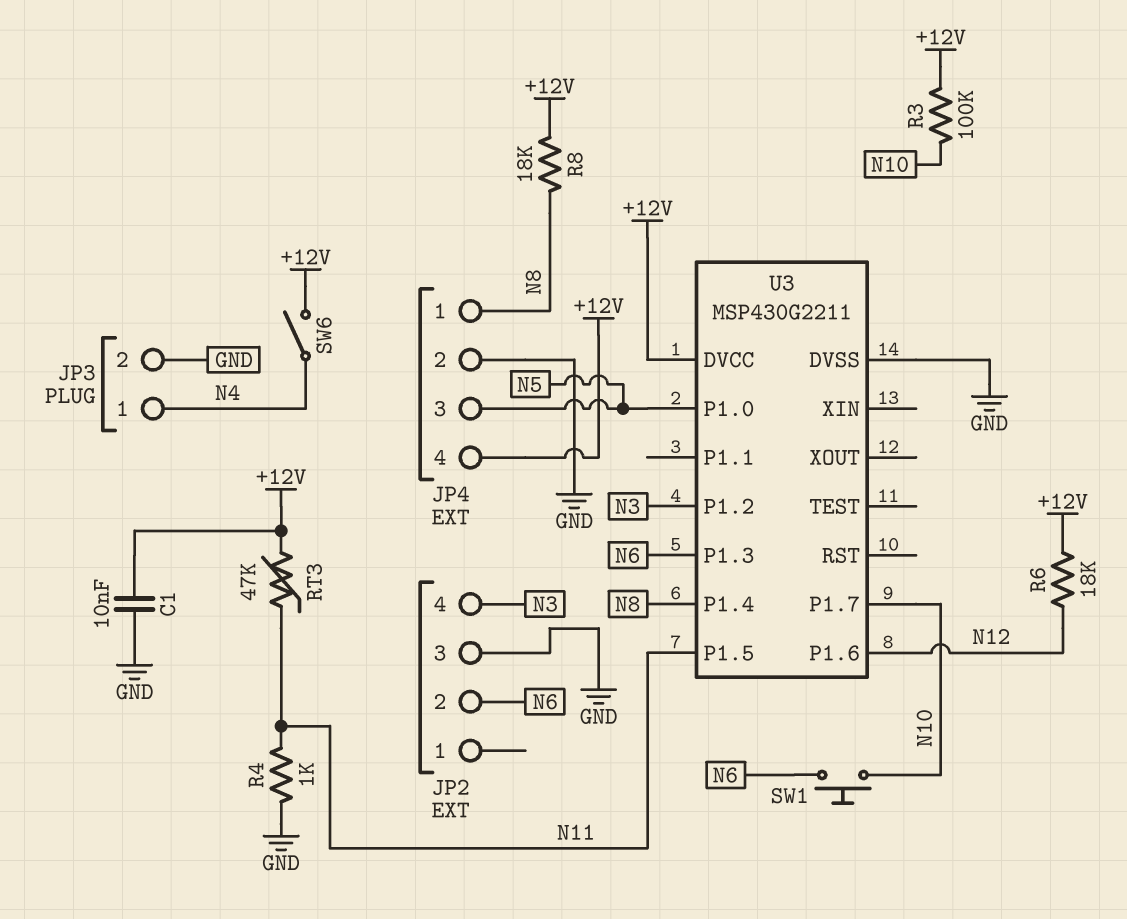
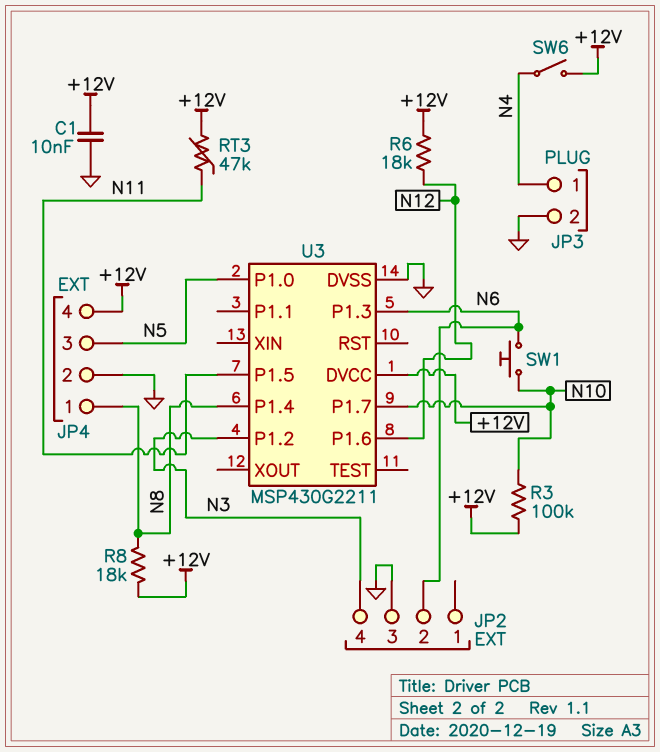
R4: 1k (GND, N11) -> none

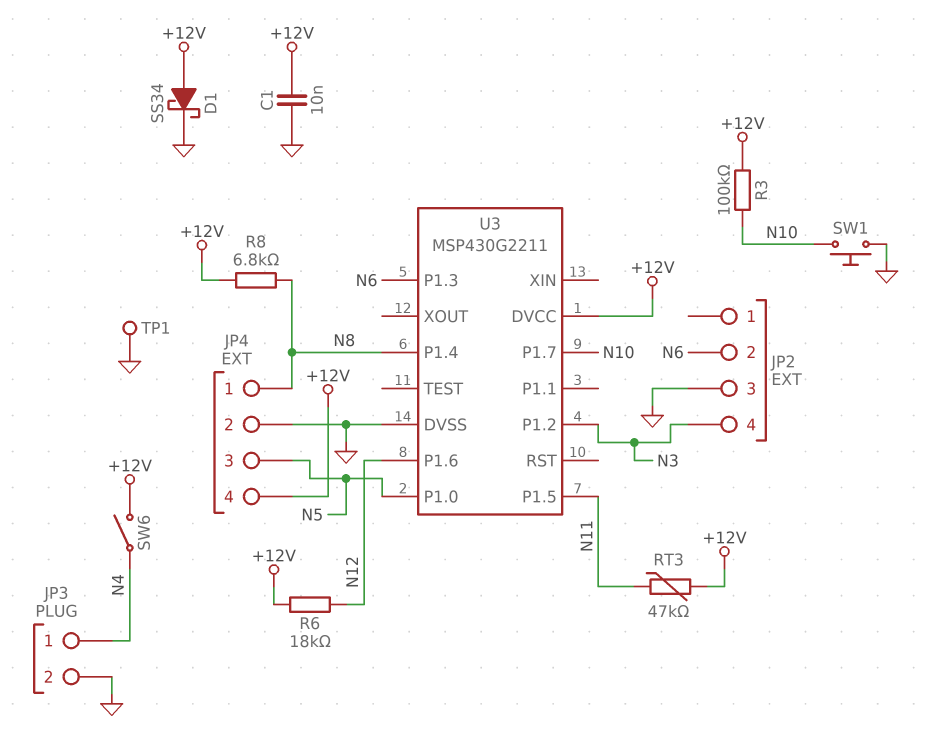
D1: none -> schottky SS34 (A +12V, K GND)
R8: 18k (+12V, N8) -> 6.8k (+12V, N8)
SW1: button (N6, N10) -> button (GND, N10)
TP1: none -> test point (GND)

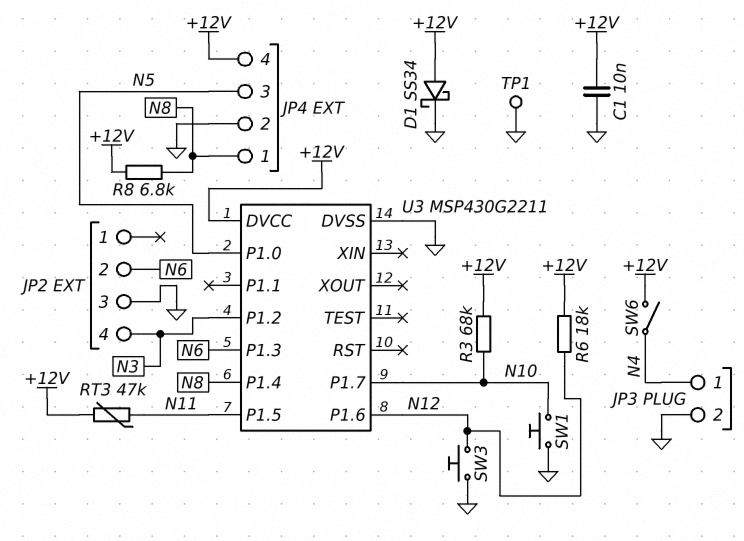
R3: 100k (+12V, N10) -> 68k (+12V, N10)
SW3: none -> button (GND, N12)

